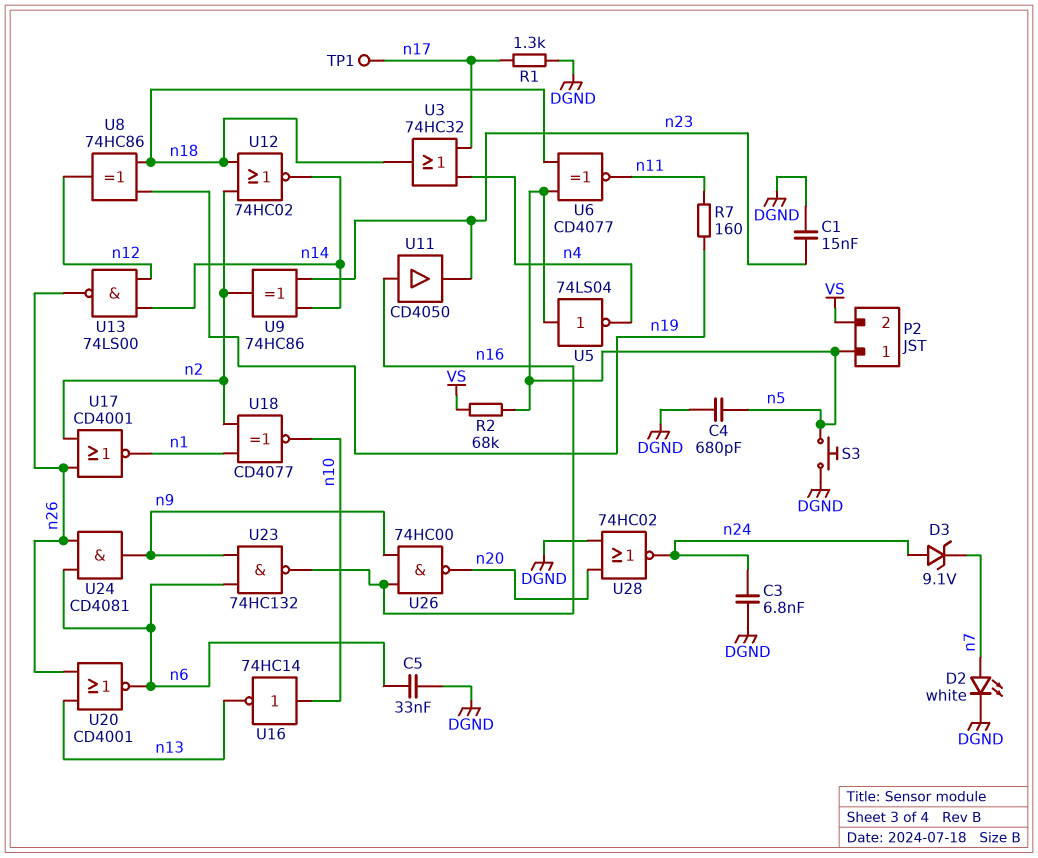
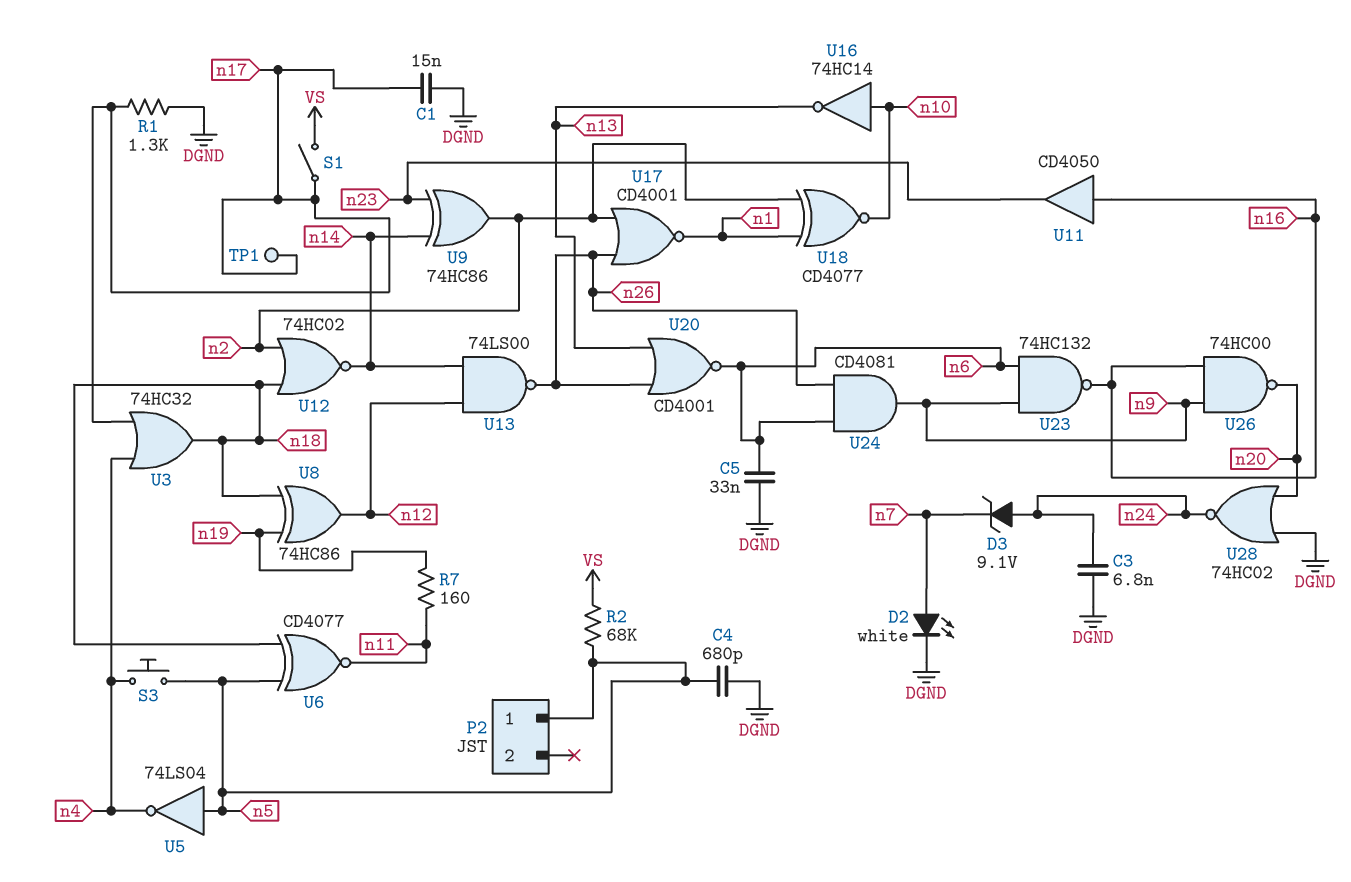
C1: 15nF (DGND, n23) -> 15nF (DGND, n17)
P2 pin 2: VS -> none
S1: none -> switch (VS, n17)
S3: button (DGND, n5) -> button (n4, n5)

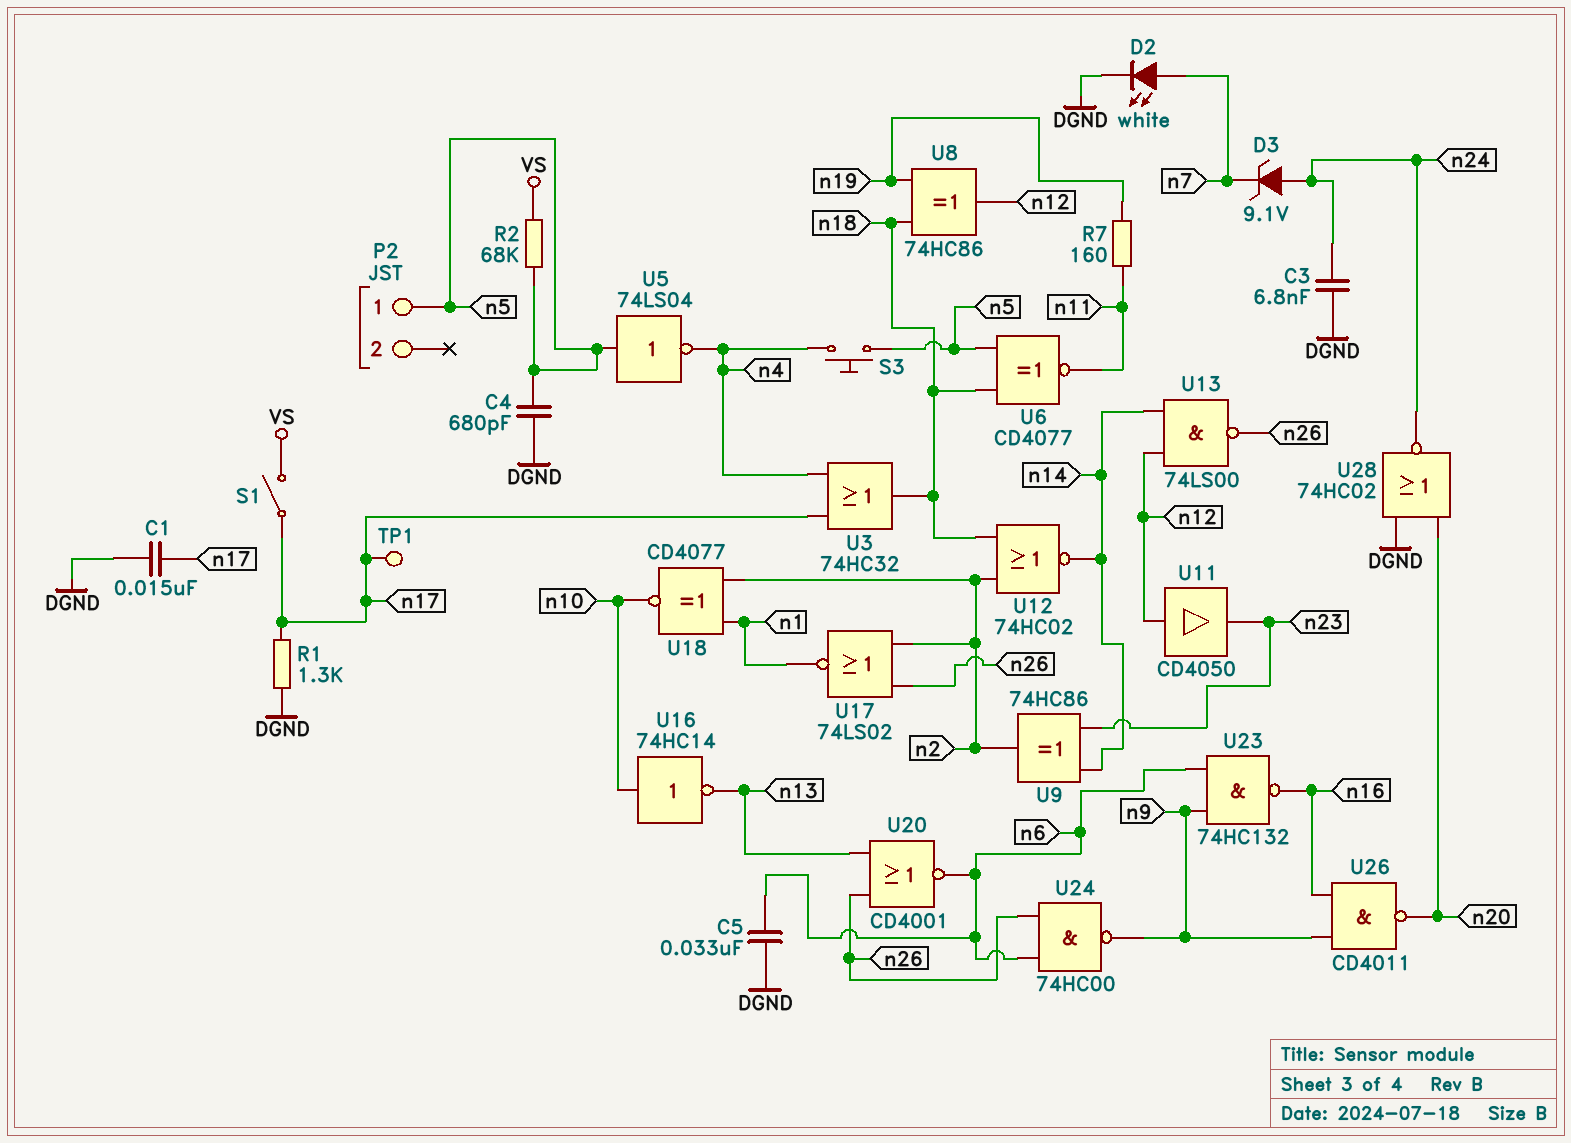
U11: buffer CD4050 (in n16, out n23) -> buffer CD4050 (in n12, out n23)
U17: NOR CD4001 (in n2, in n26, out n1) -> NOR 74LS02 (in n2, in n26, out n1)
U24: AND CD4081 (in n6, in n26, out n9) -> NAND 74HC00 (in n6, in n26, out n9)
U26: NAND 74HC00 (in n9, in n16, out n20) -> NAND CD4011 (in n9, in n16, out n20)

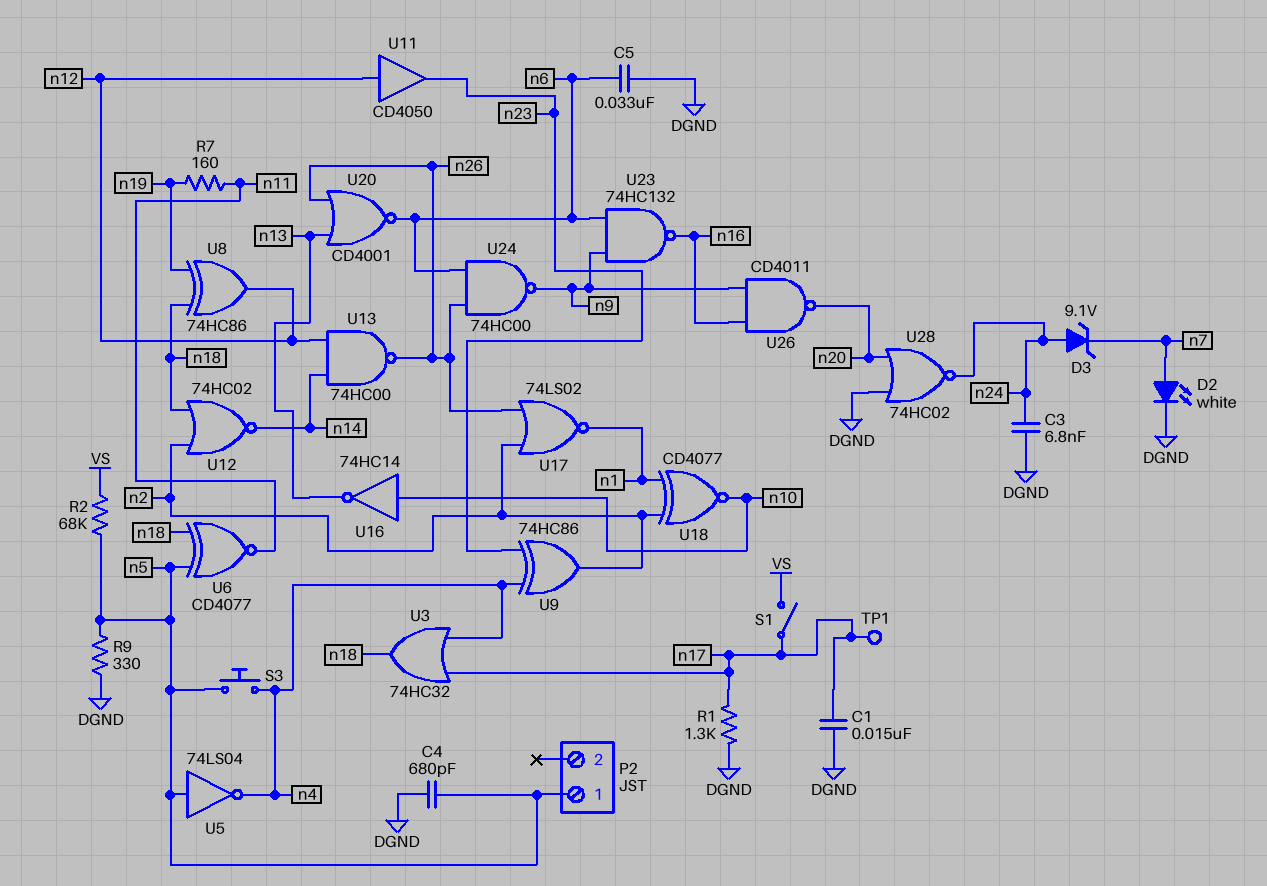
R9: none -> 330 (DGND, n5)
U9: XOR 74HC86 (in n14, in n23, out n2) -> XOR 74HC86 (in n4, in n23, out n2)
U13: NAND 74LS00 (in n12, in n14, out n26) -> NAND 74HC00 (in n12, in n14, out n26)

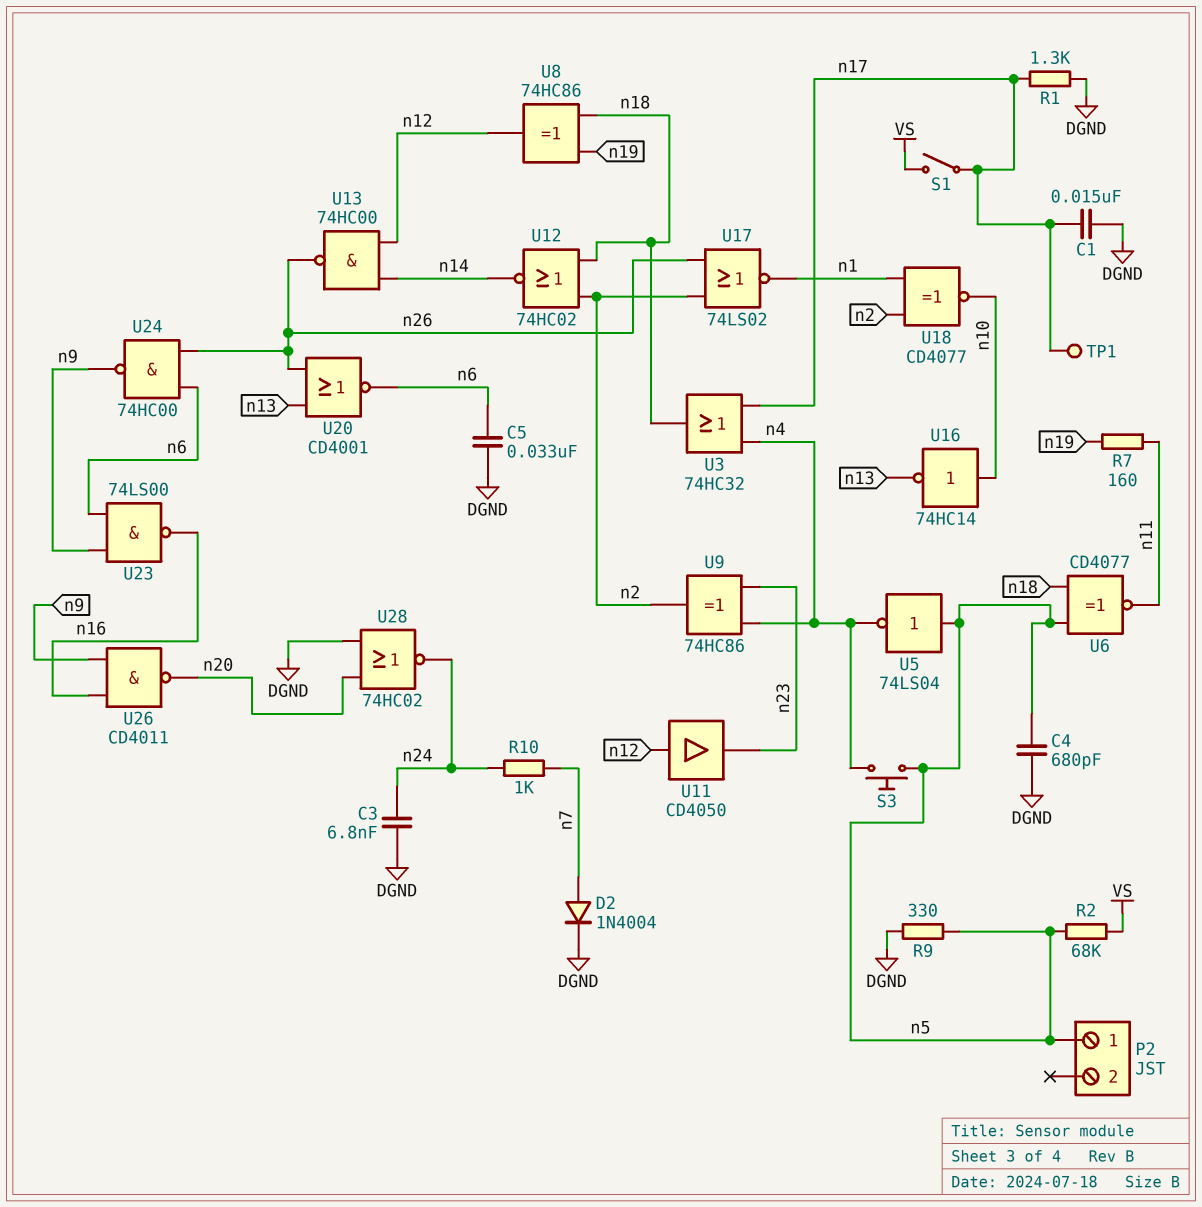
D2: LED white (A n7, K DGND) -> diode 1N4004 (A n7, K DGND)
D3: zener 9.1V (A n24, K n7) -> none
R10: none -> 1k (n7, n24)
U23: NAND 74HC132 (in n6, in n9, out n16) -> NAND 74LS00 (in n6, in n9, out n16)

